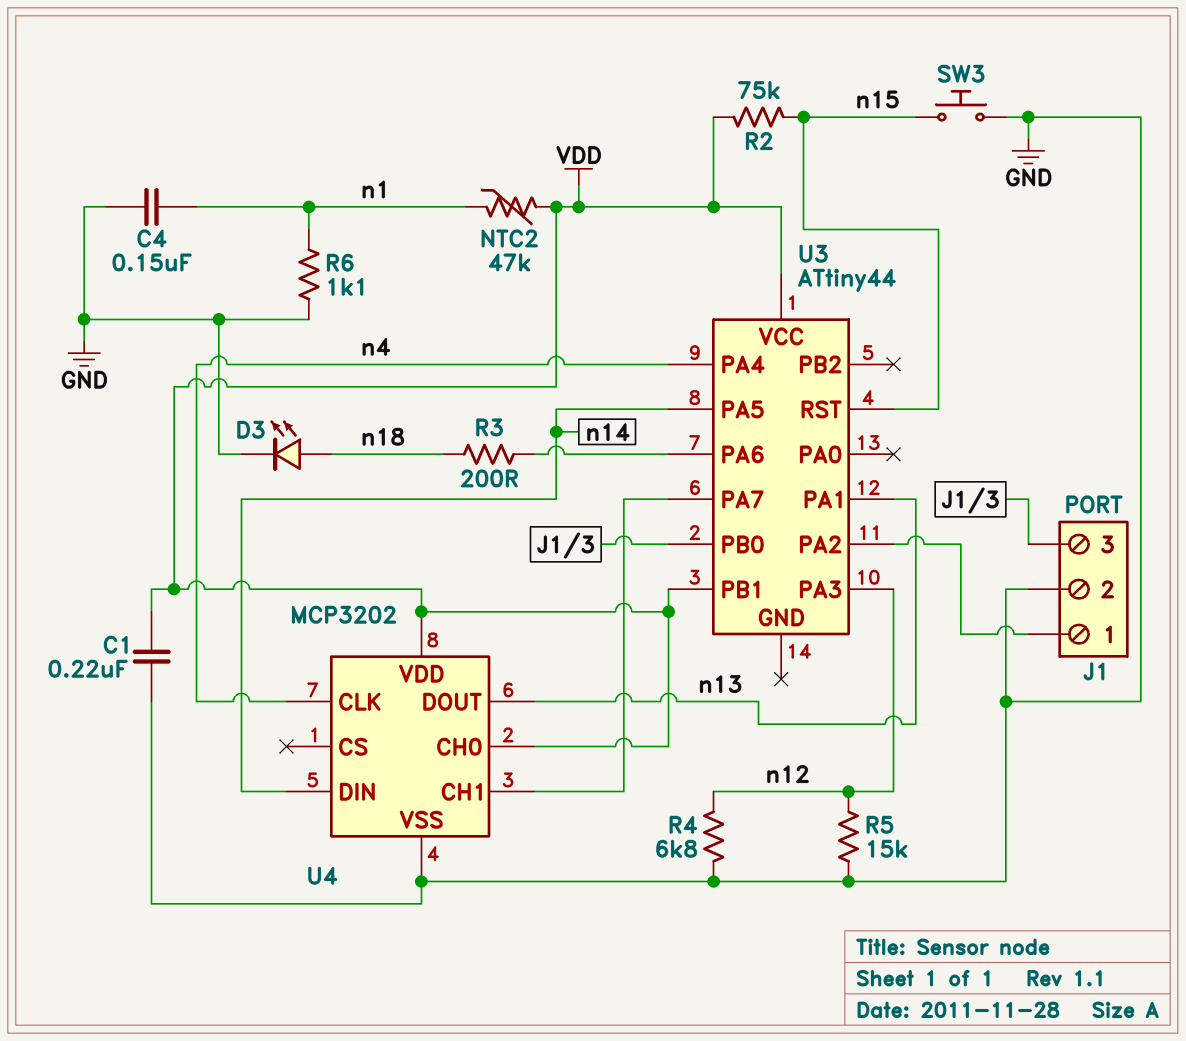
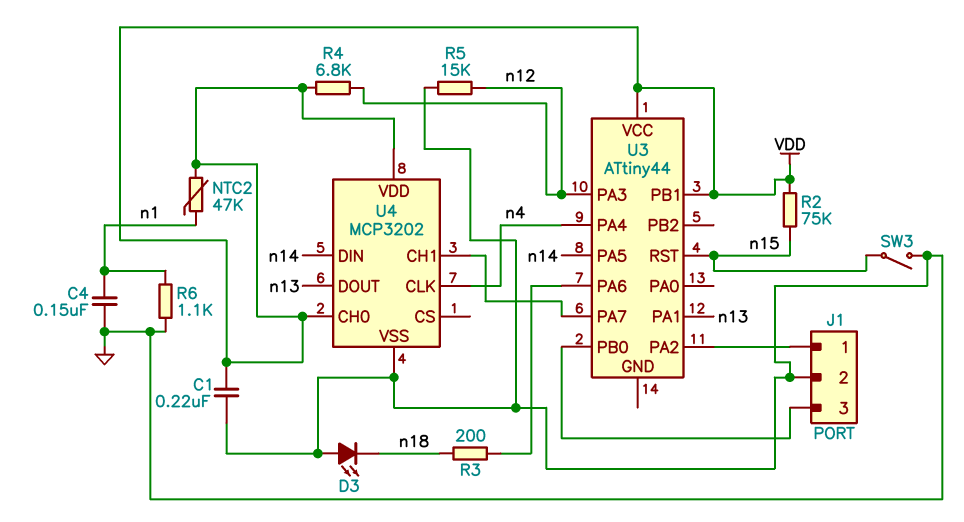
D3: LED (A n18, K GND) -> LED (A GND, K n18)
R4: 6.8k (GND, n12) -> 6.8k (VDD, n12)
SW3: button (GND, n15) -> switch (GND, n15)

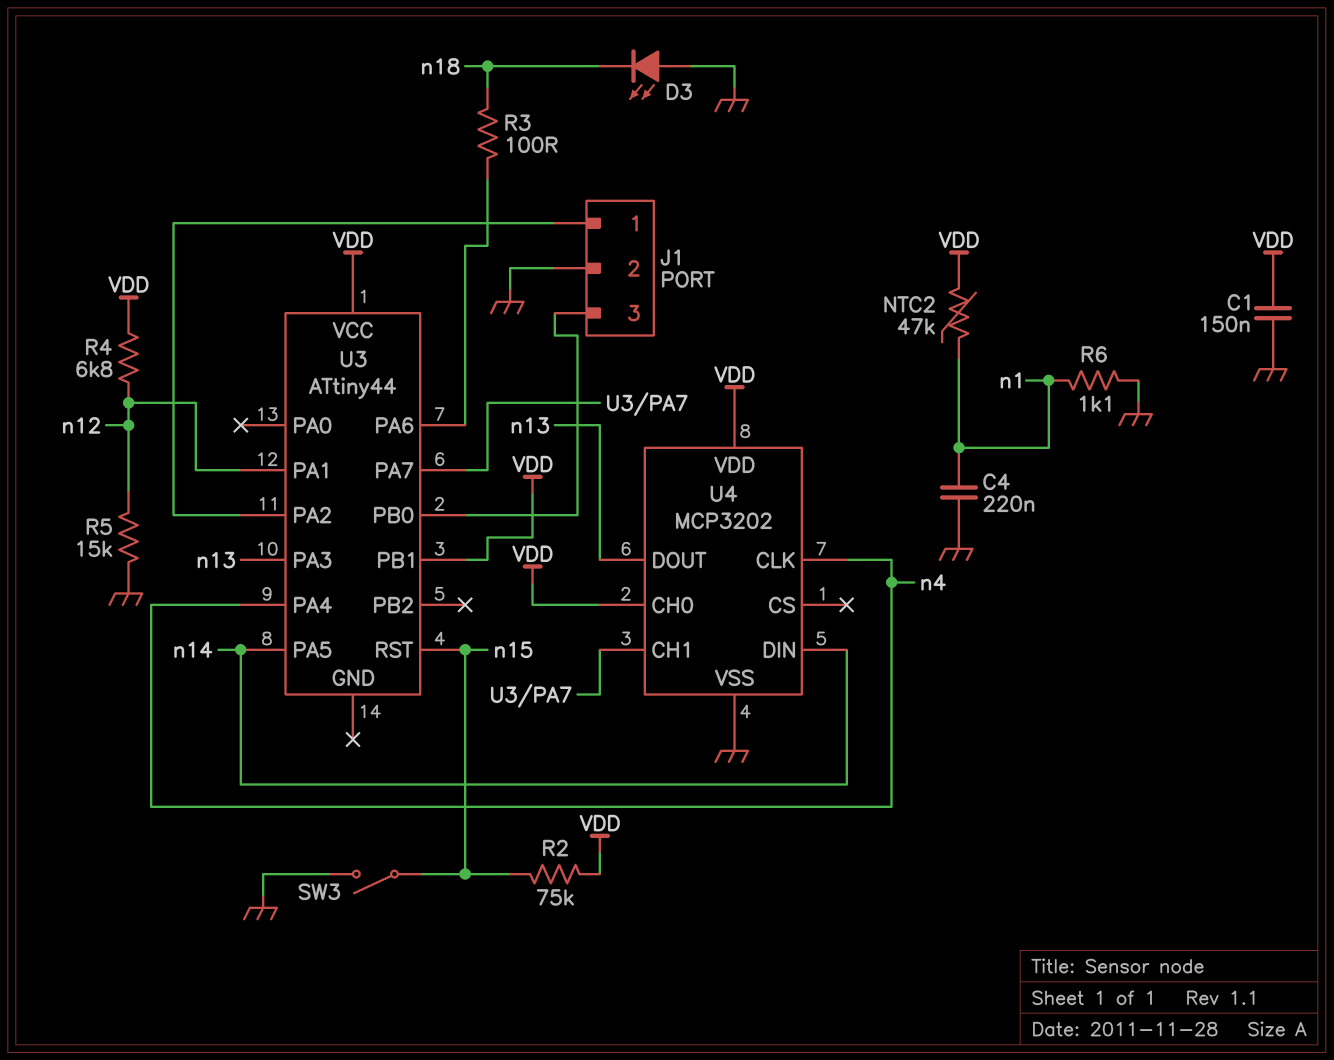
C1: 220nF (GND, VDD) -> 150nF (GND, VDD)
C4: 150nF (GND, n1) -> 220nF (GND, n1)
R3: 200 (U3/PA6, n18) -> 100 (U3/PA6, n18)
U3 pin PA1: n13 -> n12
U3 pin PA3: n12 -> n13

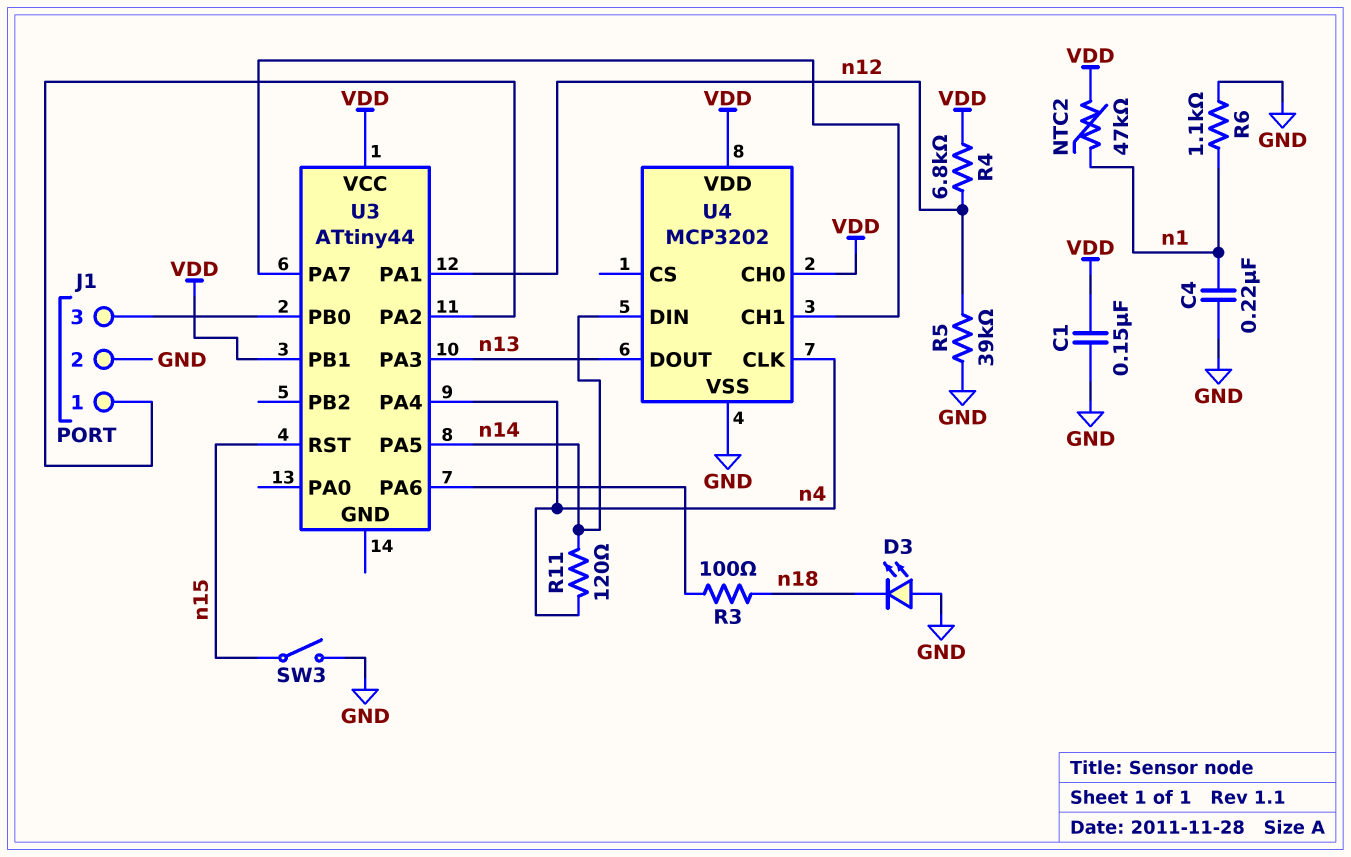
R2: 75k (VDD, n15) -> none
R5: 15k (GND, n12) -> 39k (GND, n12)
R11: none -> 120 (n4, n14)

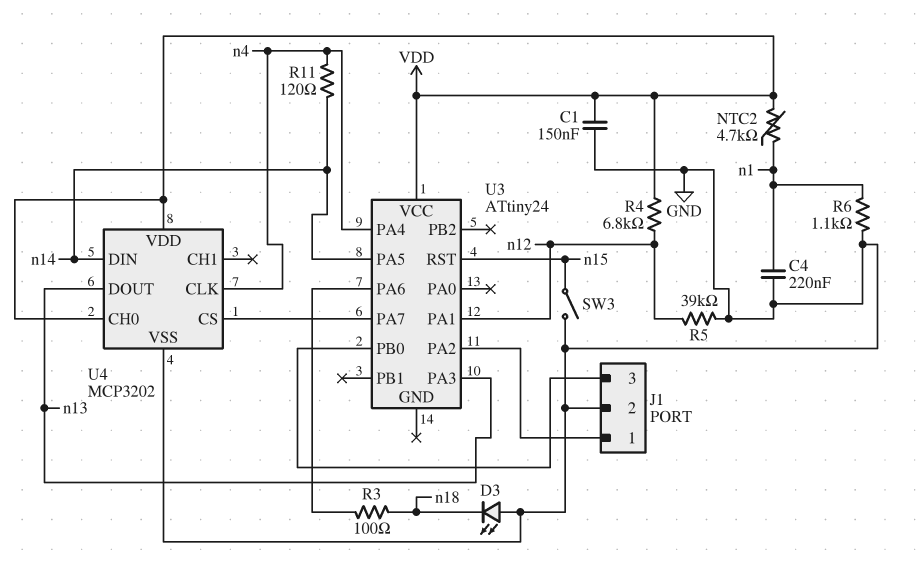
NTC2: 47k (VDD, n1) -> 4.7k (VDD, n1)
U3: ATtiny44 -> ATtiny24
U3 pin PB1: VDD -> none
U4 pin CH1: U3/PA7 -> none
U4 pin CS: none -> U3/PA7

